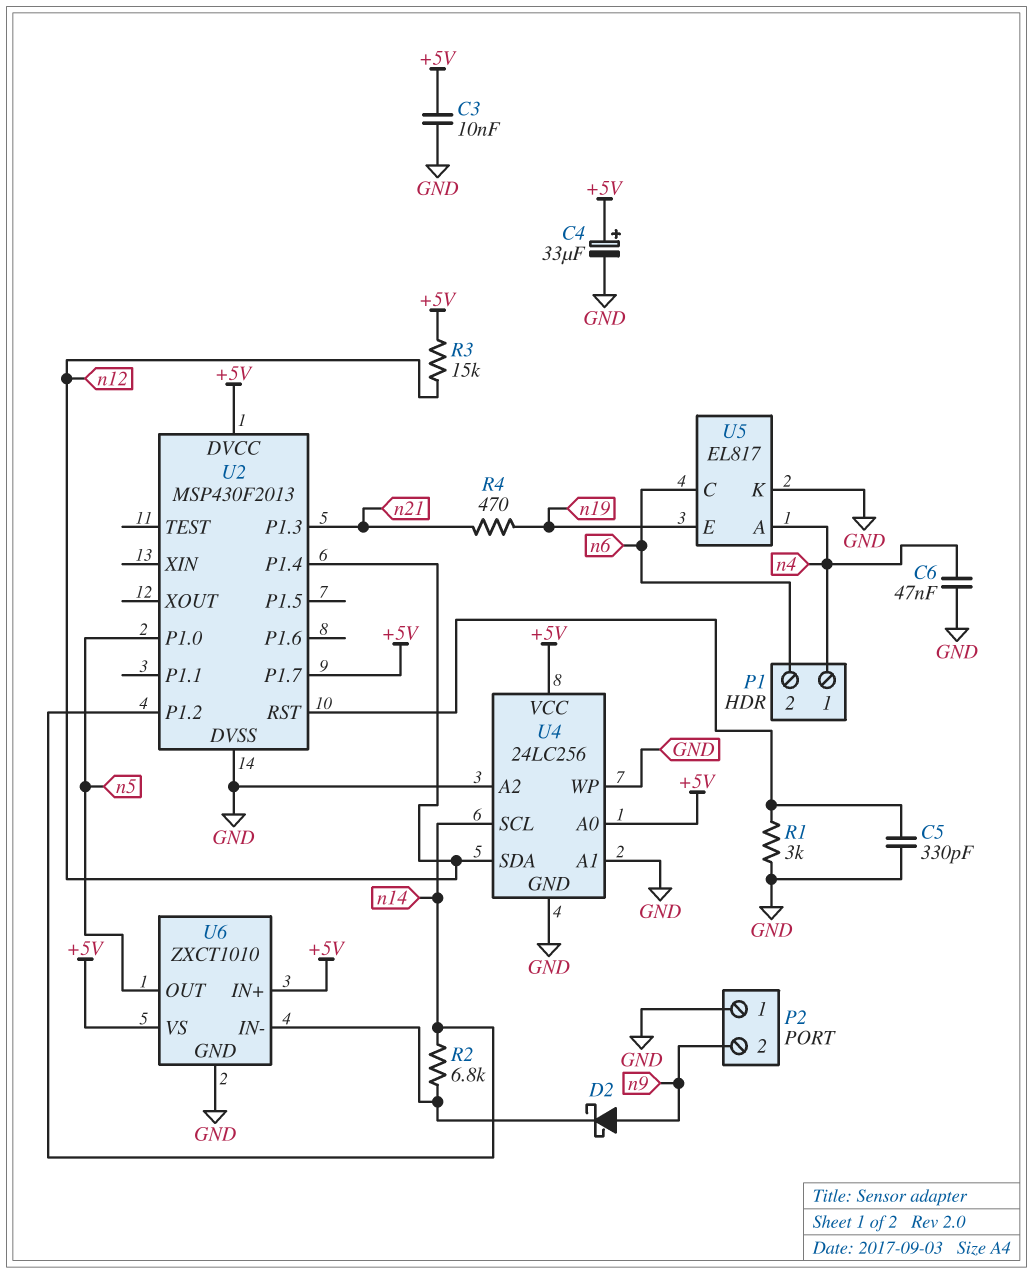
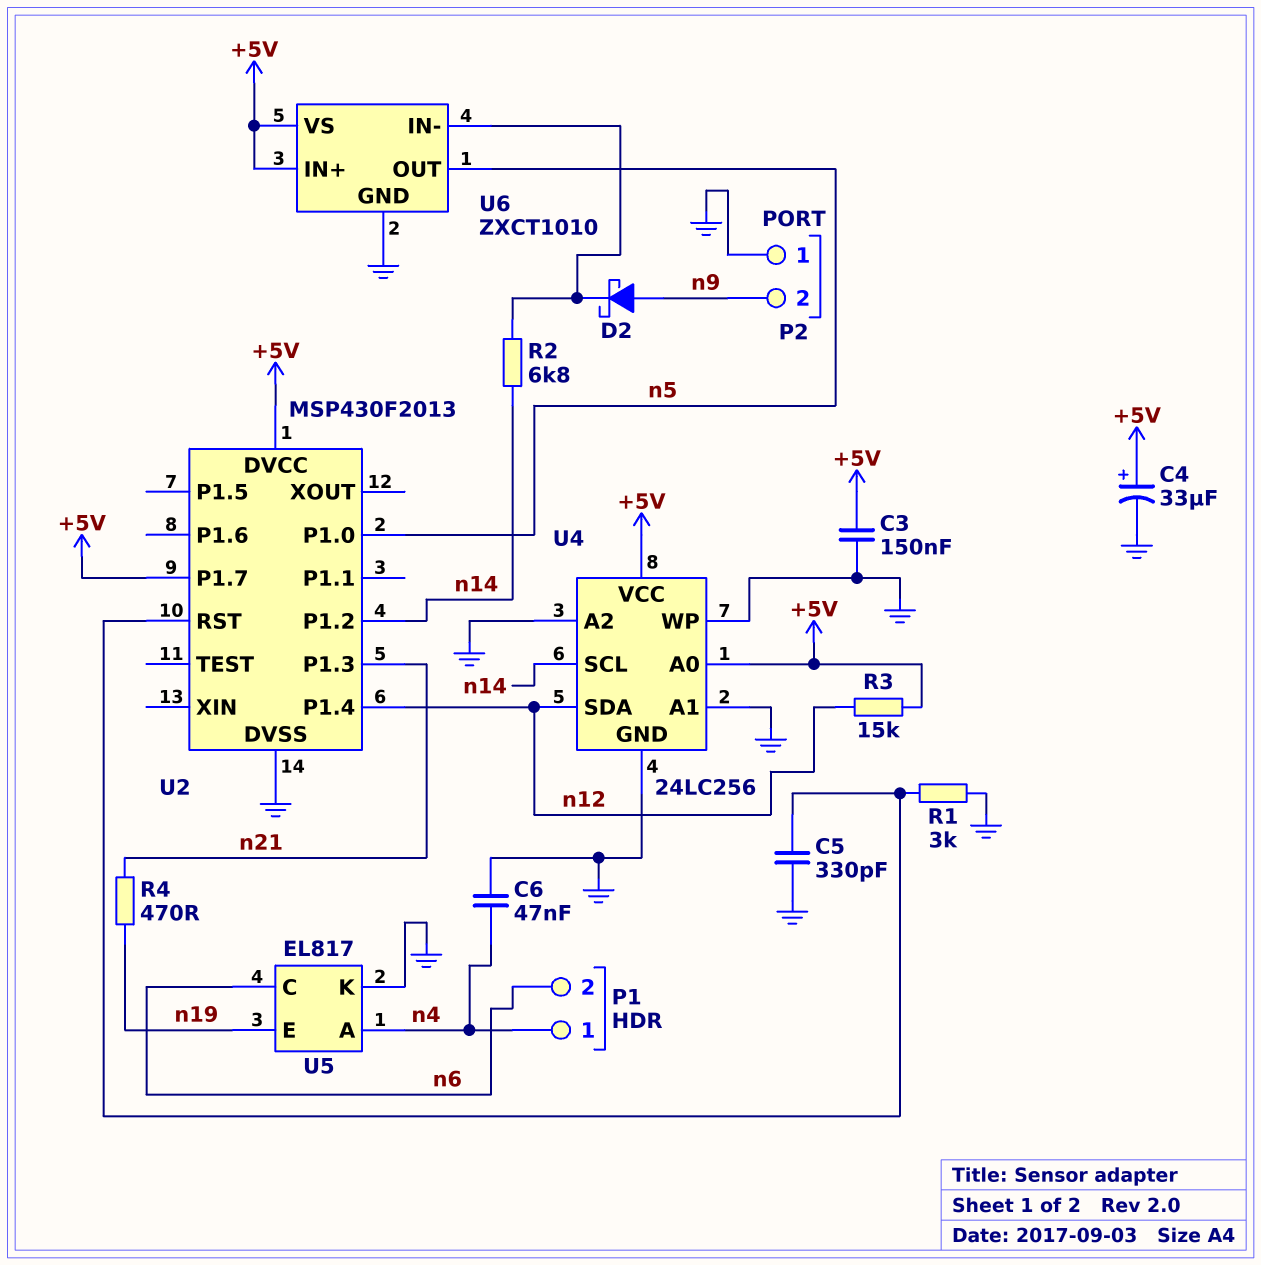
C3: 10nF (+5V, GND) -> 150nF (+5V, GND)

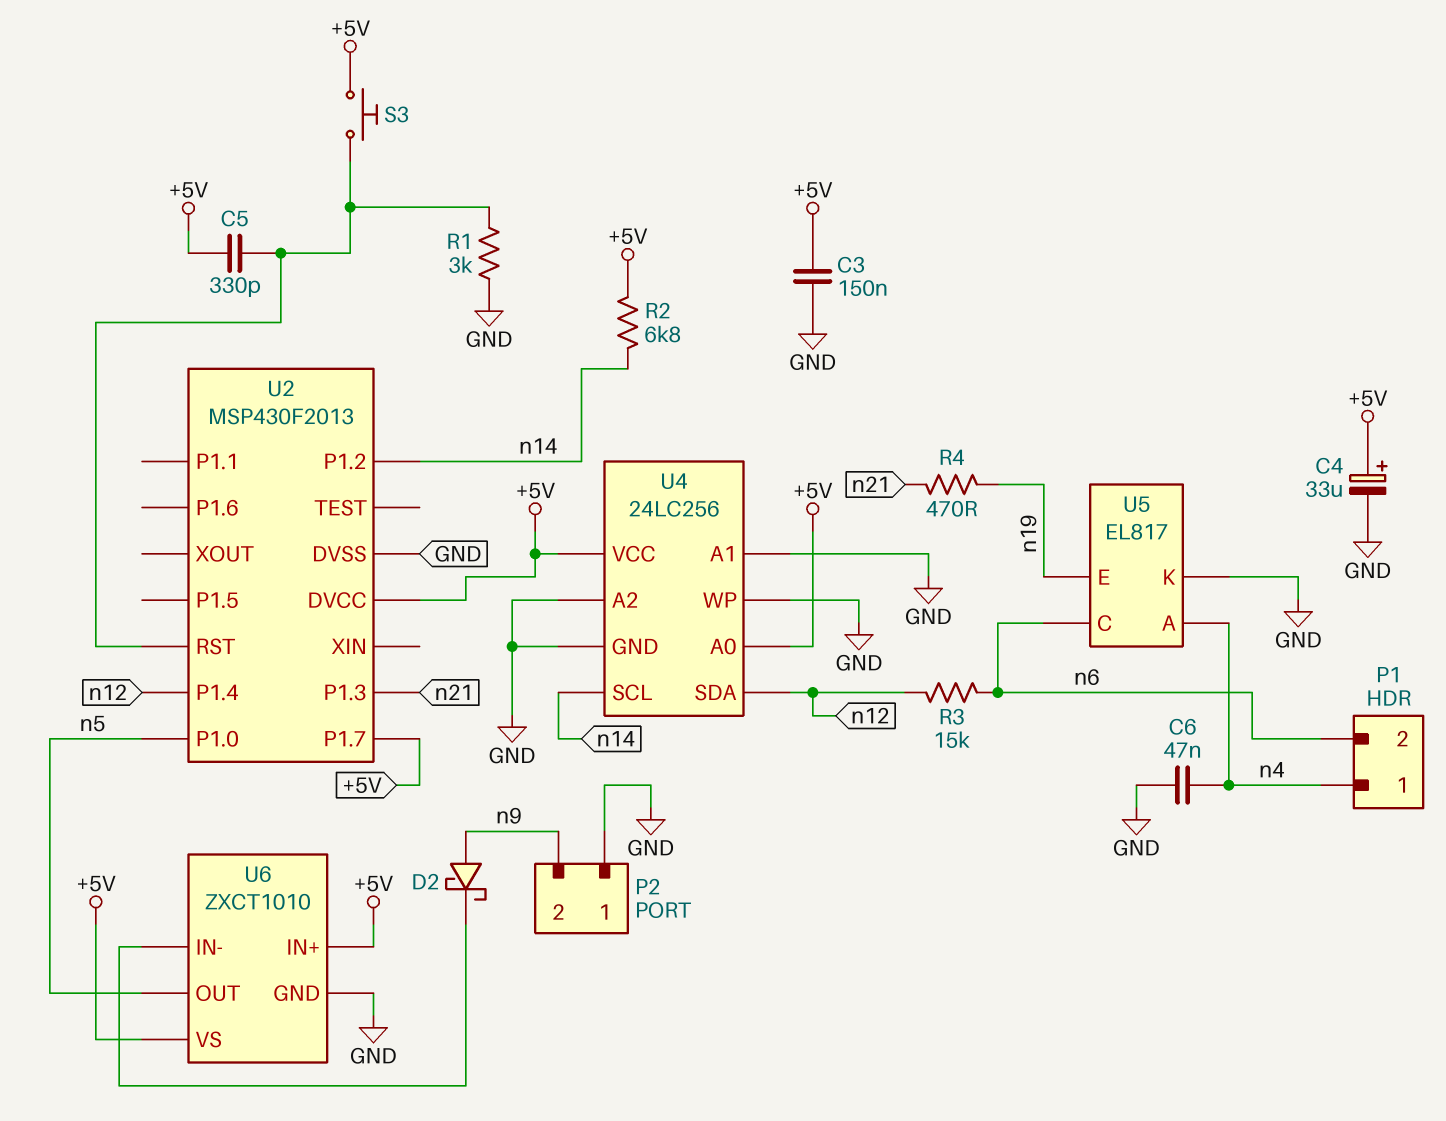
C5: 330pF (GND, U2/RST) -> 330pF (+5V, U2/RST)
R2: 6.8k (U6/IN-, n14) -> 6.8k (+5V, n14)
R3: 15k (+5V, n12) -> 15k (n6, n12)
S3: none -> button (+5V, U2/RST)

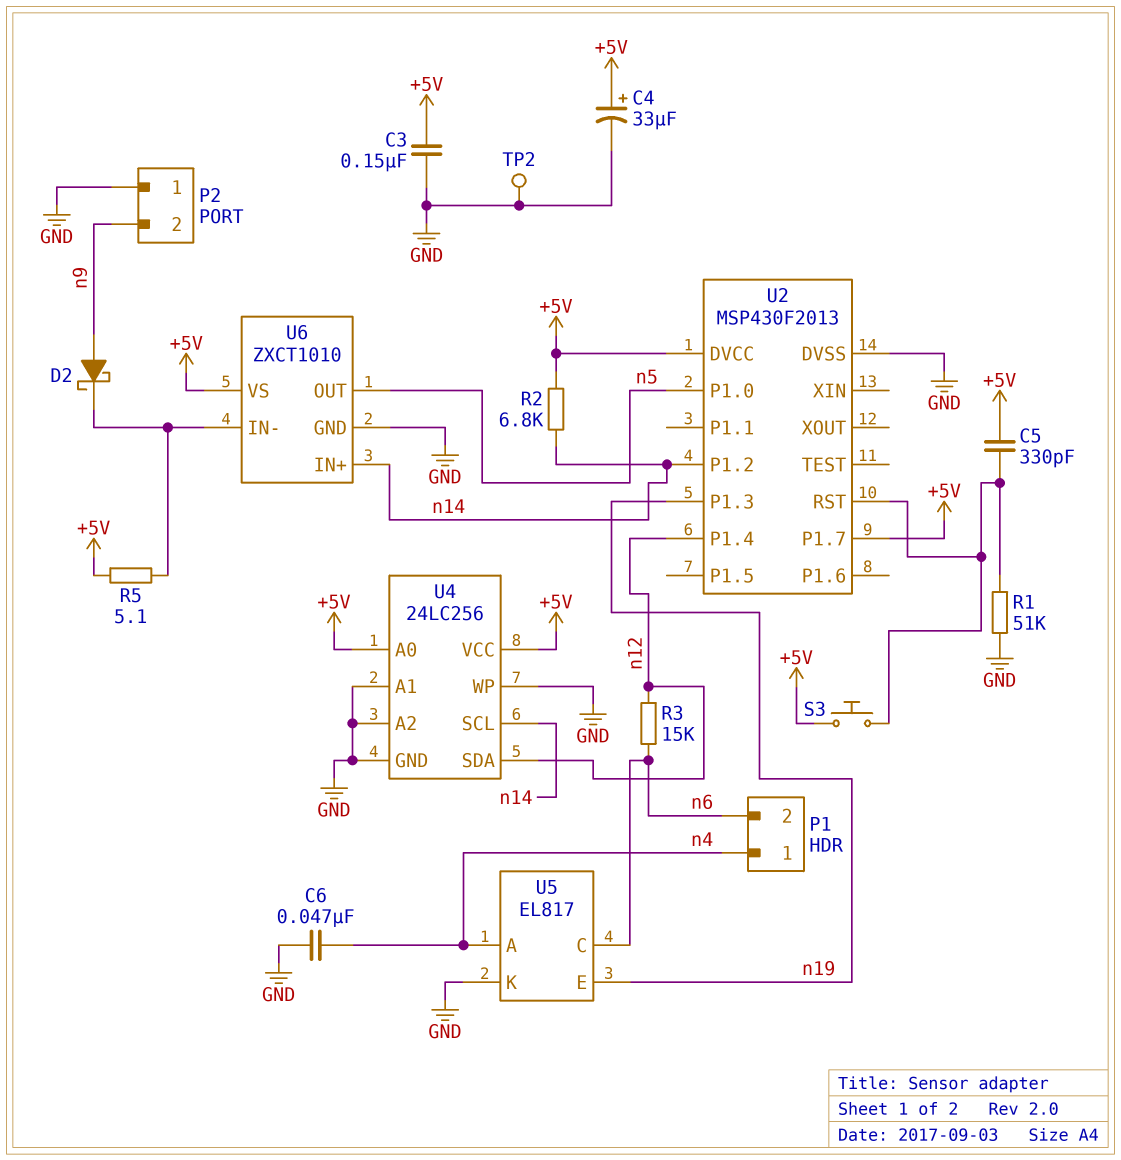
R1: 3k (GND, U2/RST) -> 51k (GND, U2/RST)
R4: 470 (n19, n21) -> none
R5: none -> 5.1 (+5V, U6/IN-)
TP2: none -> test point (GND)
U2 pin P1.3: n21 -> n19
U6 pin IN+: +5V -> n14

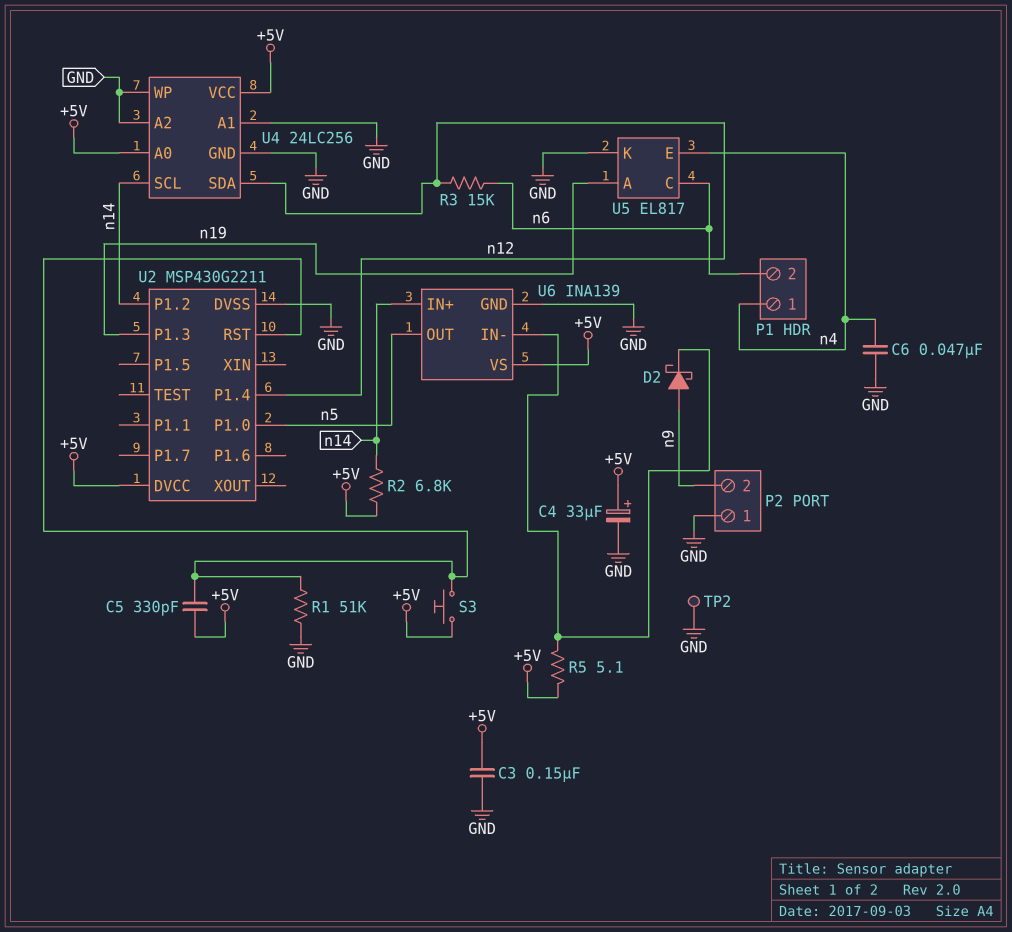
U2: MSP430F2013 -> MSP430G2211
U2 pin P1.7: +5V -> none
U5 pin A: n4 -> n19
U5 pin E: n19 -> n4
U6: ZXCT1010 -> INA139

